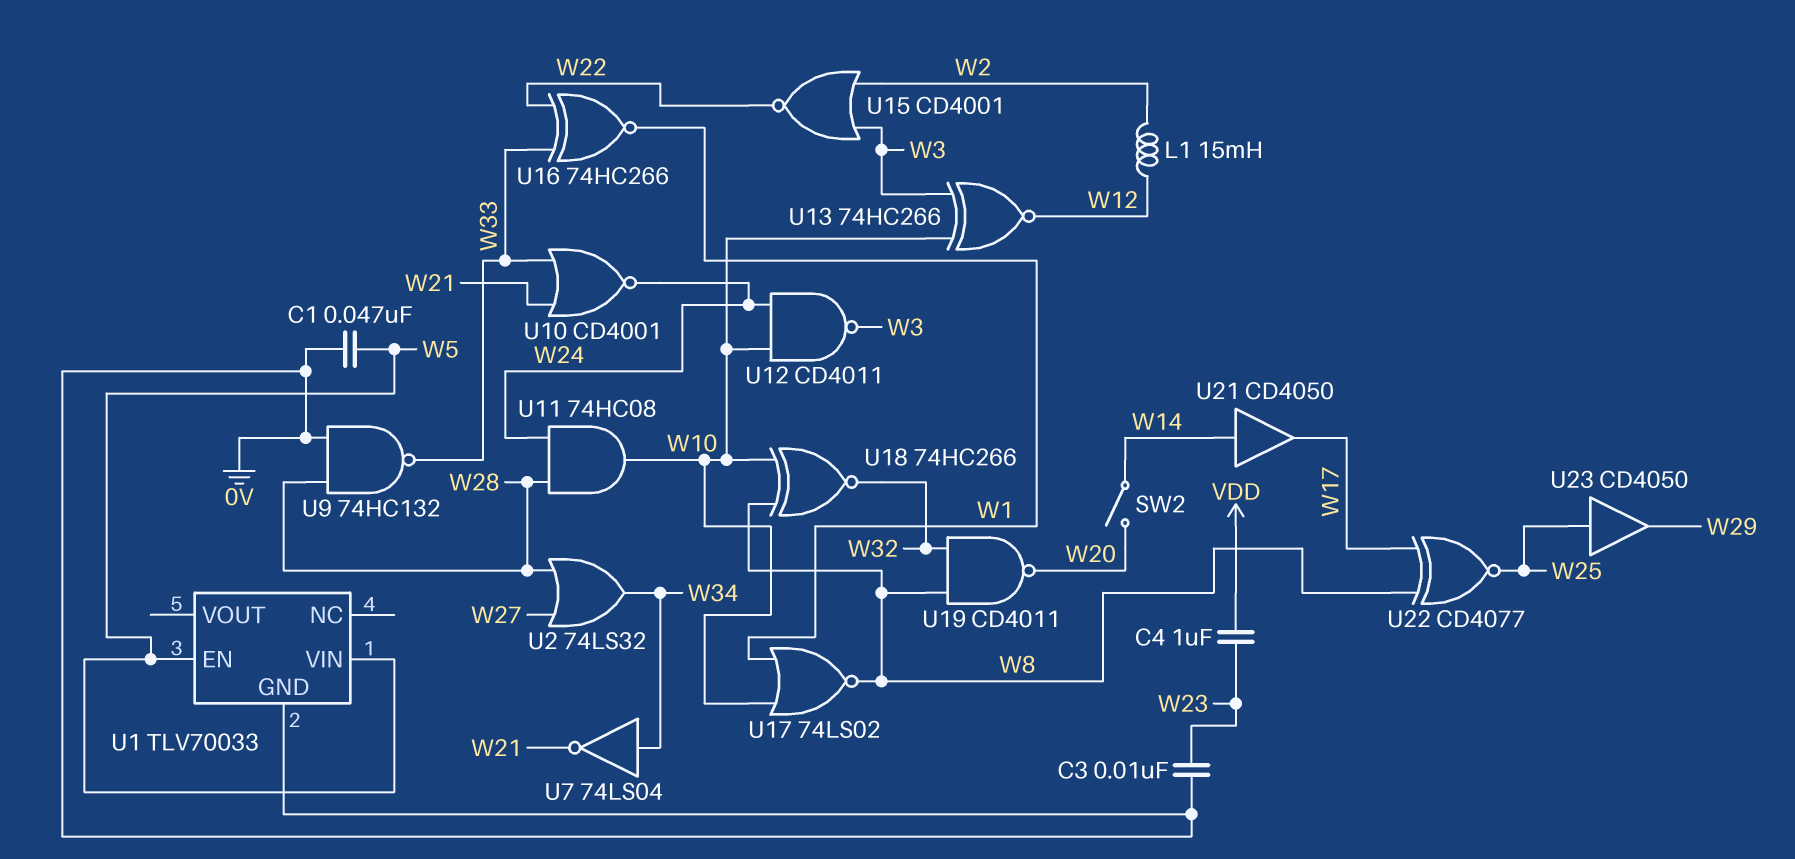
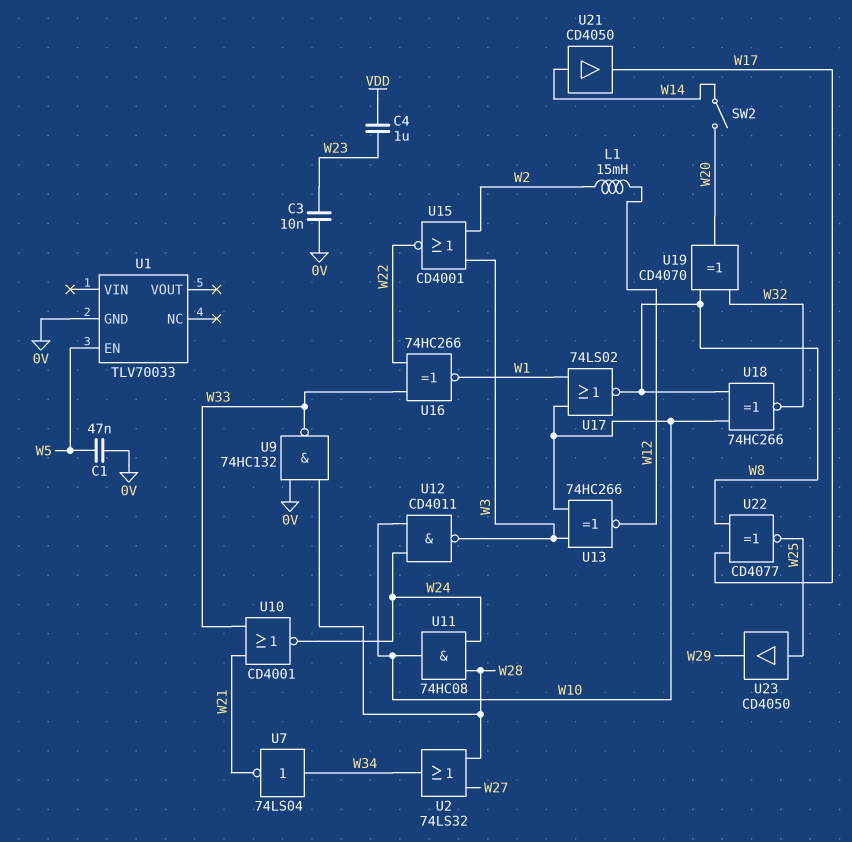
U1 pin VIN: W5 -> none
U19: NAND CD4011 (in W8, in W32, out W20) -> XOR CD4070 (in W8, in W32, out W20)

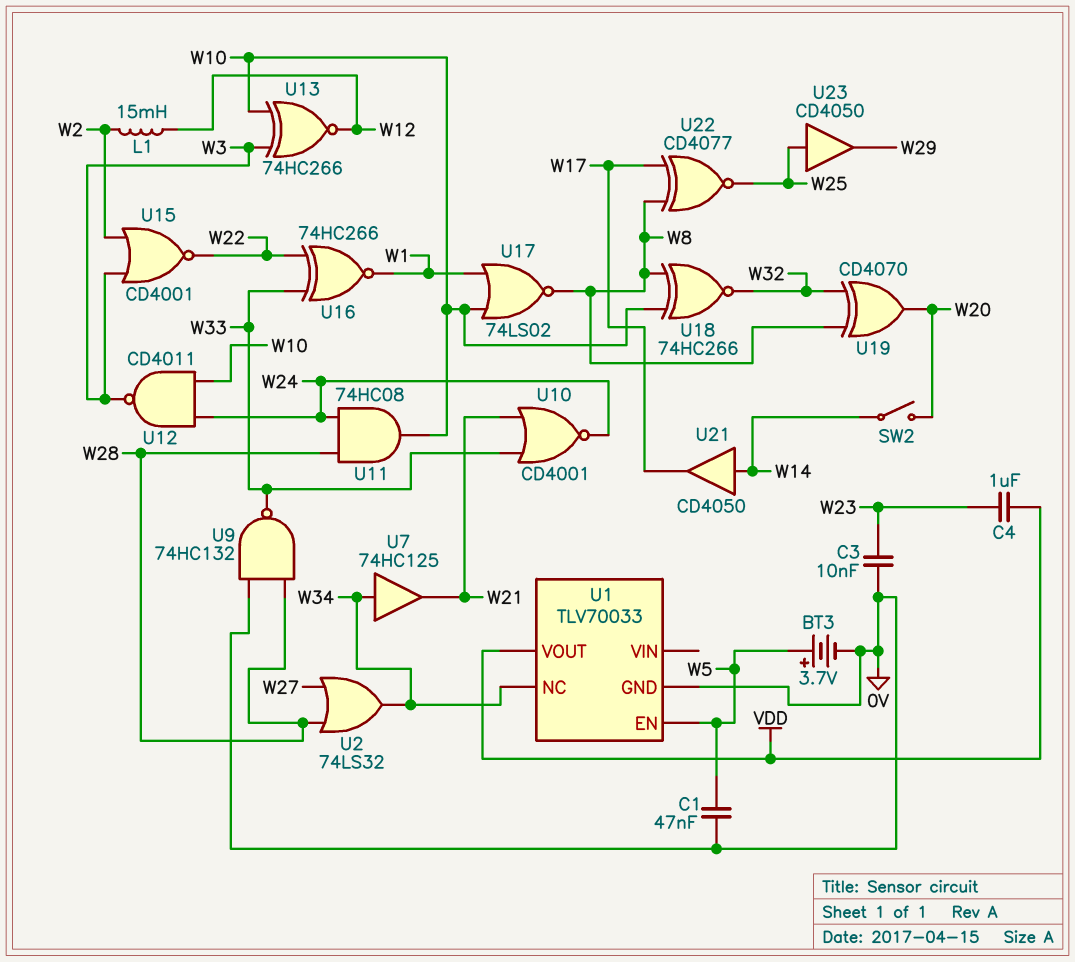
BT3: none -> 3.7V (plus W5, minus 0V)
U1 pin NC: none -> W34
U1 pin VOUT: none -> VDD
U7: NOT 74LS04 (in W34, out W21) -> buffer 74HC125 (in W34, out W21)

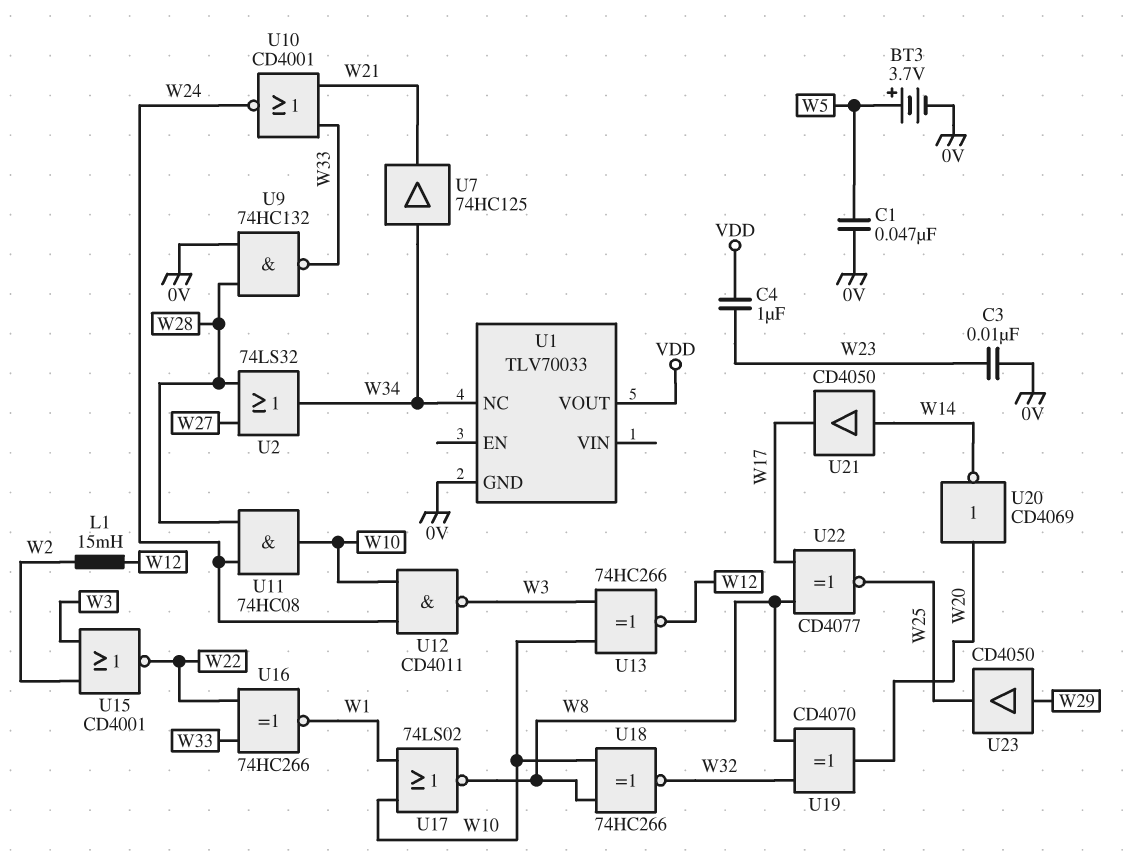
SW2: switch (W14, W20) -> none
U1 pin EN: W5 -> none
U20: none -> NOT CD4069 (in W20, out W14)
U23: buffer CD4050 (in W25, out W29) -> buffer CD4050 (in W29, out W25)

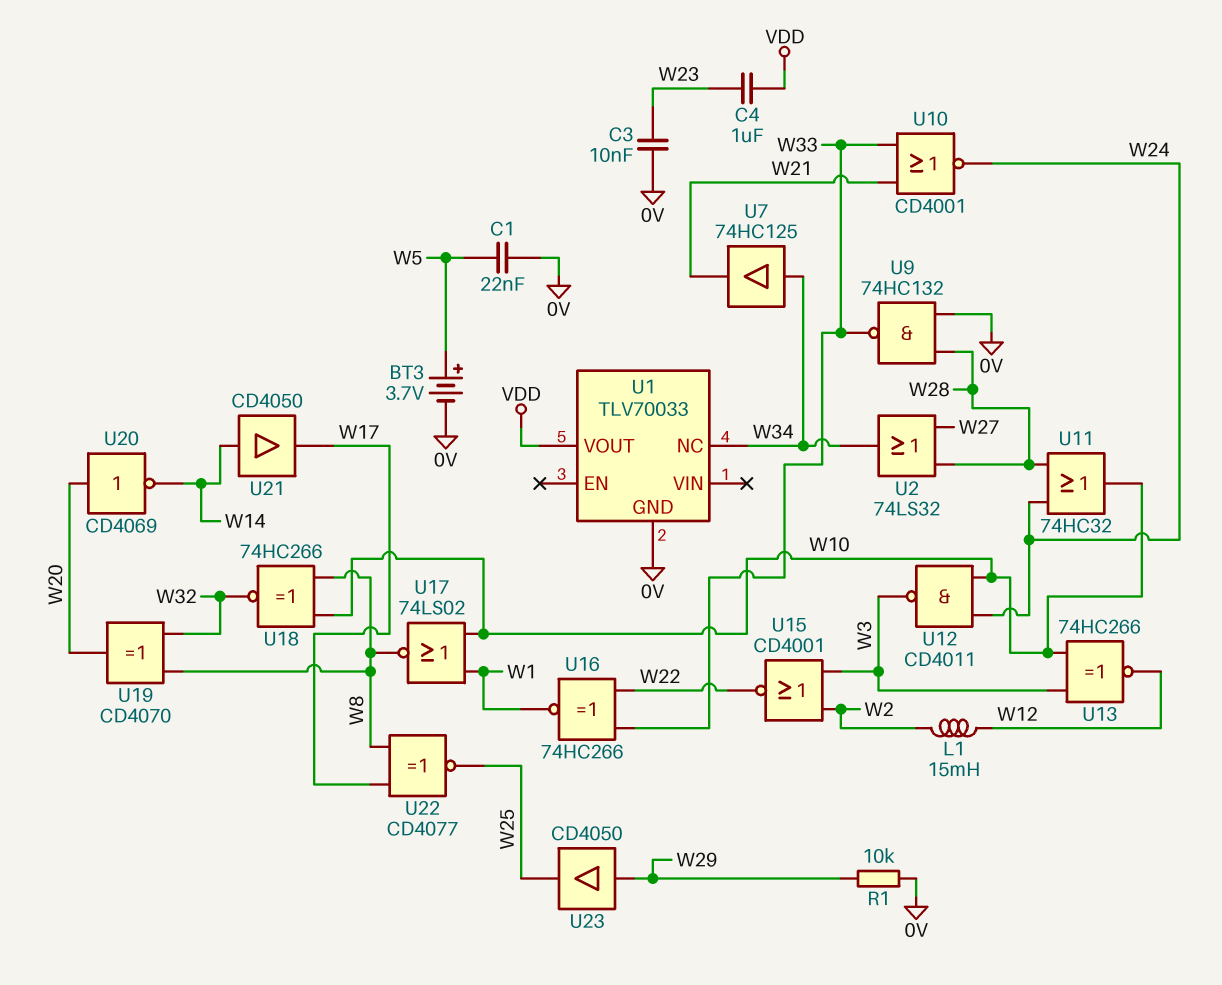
C1: 47nF (0V, W5) -> 22nF (0V, W5)
R1: none -> 10k (0V, W29)
U11: AND 74HC08 (in W24, in W28, out W10) -> OR 74HC32 (in W24, in W28, out W10)

